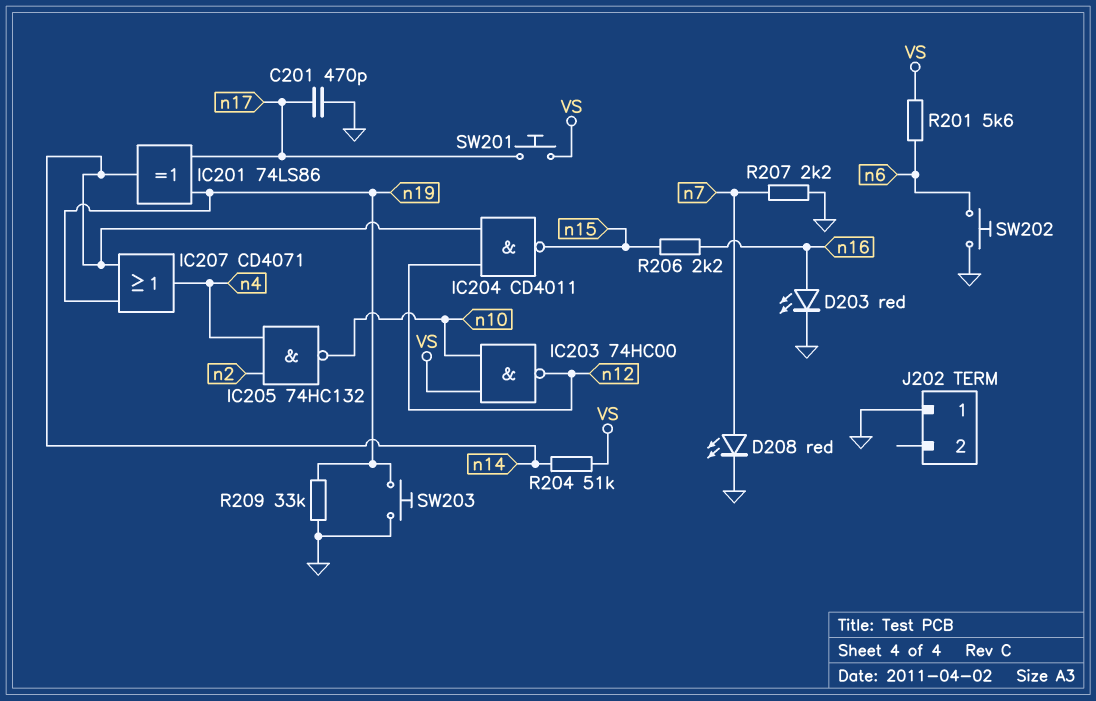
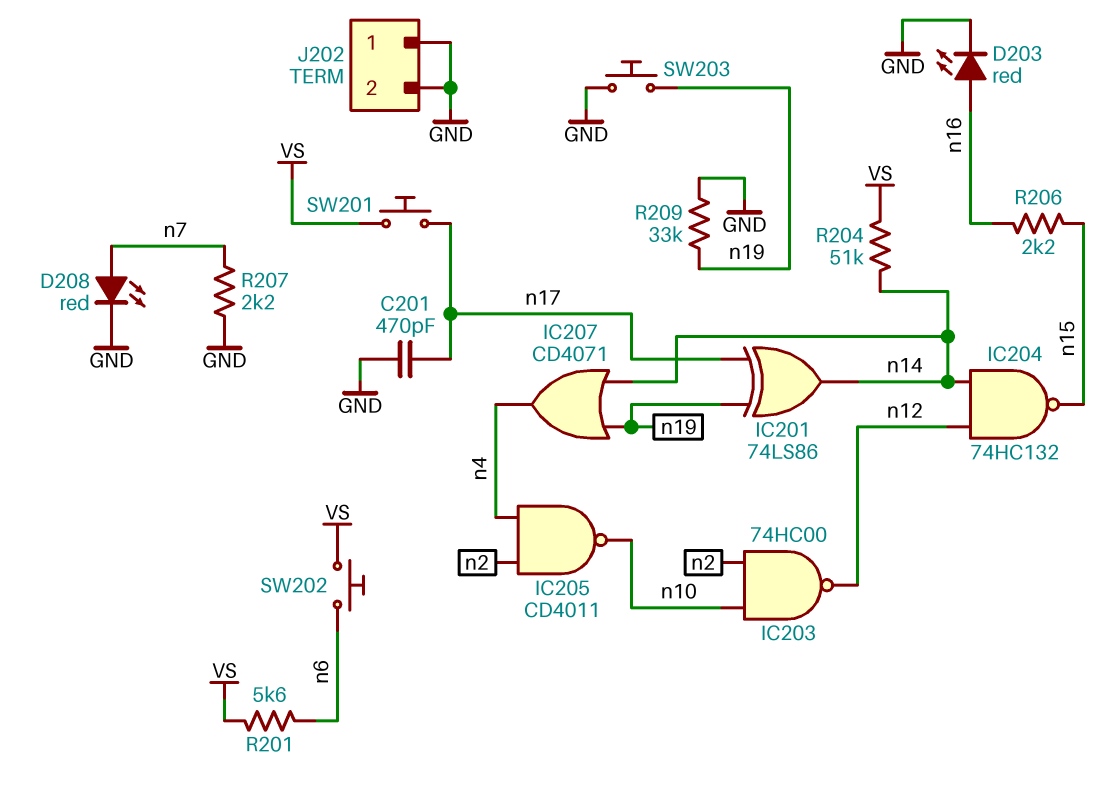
IC203: NAND 74HC00 (in VS, in n10, out n12) -> NAND 74HC00 (in n2, in n10, out n12)
IC204: NAND CD4011 (in n12, in n14, out n15) -> NAND 74HC132 (in n12, in n14, out n15)
IC205: NAND 74HC132 (in n2, in n4, out n10) -> NAND CD4011 (in n2, in n4, out n10)
J202 pin 2: none -> GND
SW202: button (GND, n6) -> button (VS, n6)

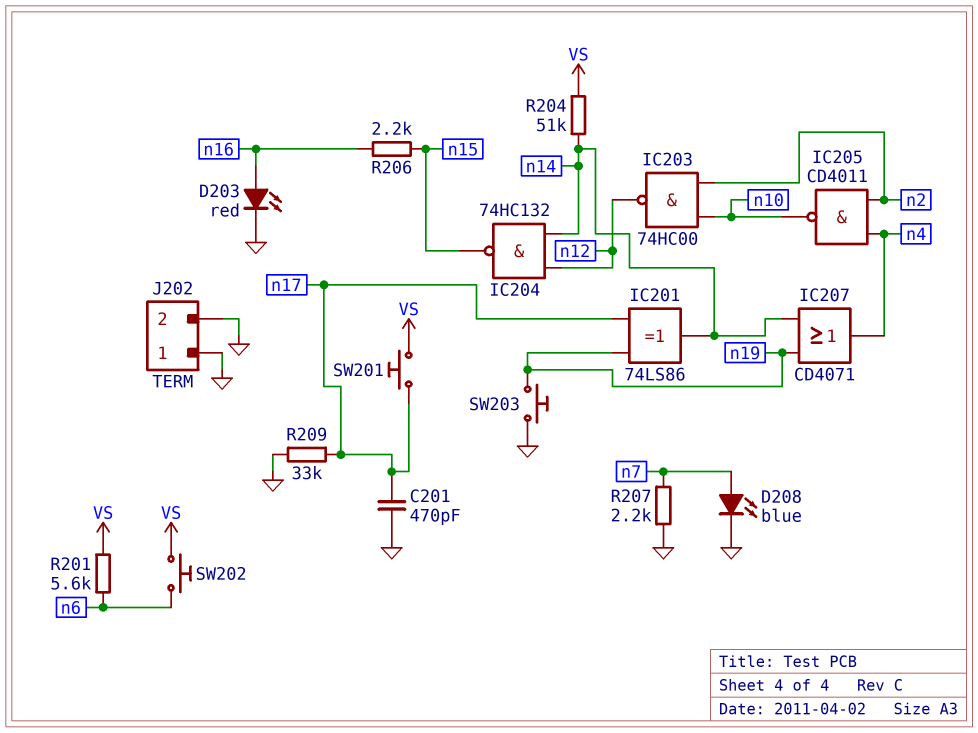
D208: LED red (A n7, K GND) -> LED blue (A n7, K GND)
R209: 33k (GND, n19) -> 33k (GND, n17)

